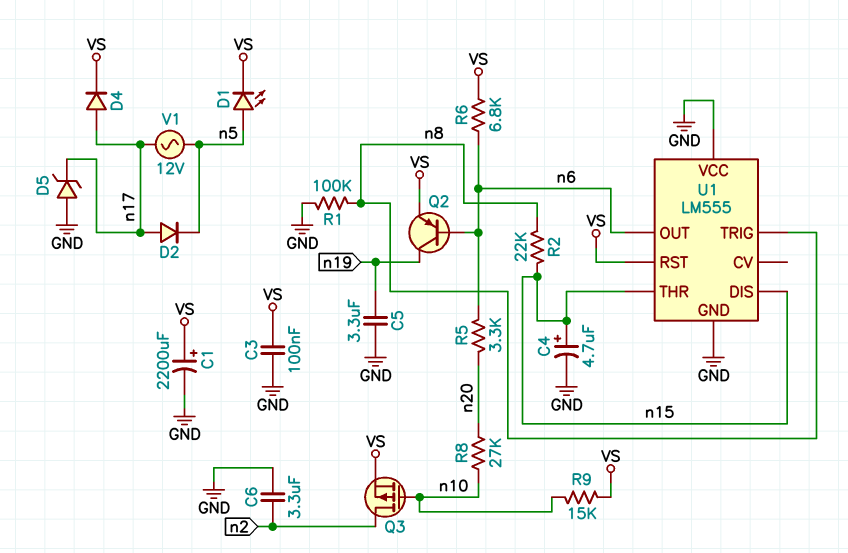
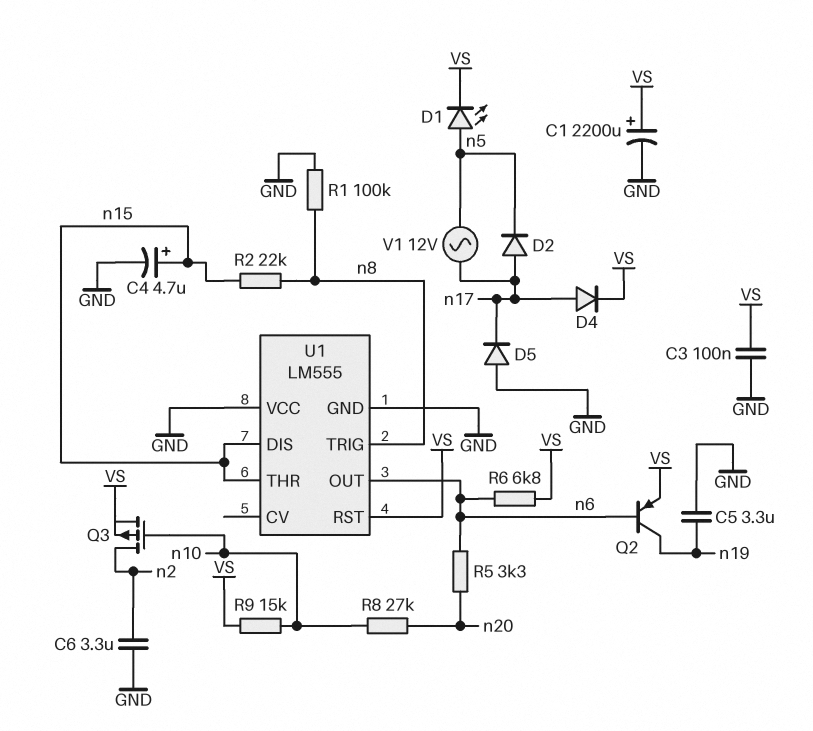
D5: zener (A GND, K n17) -> diode (A GND, K n17)

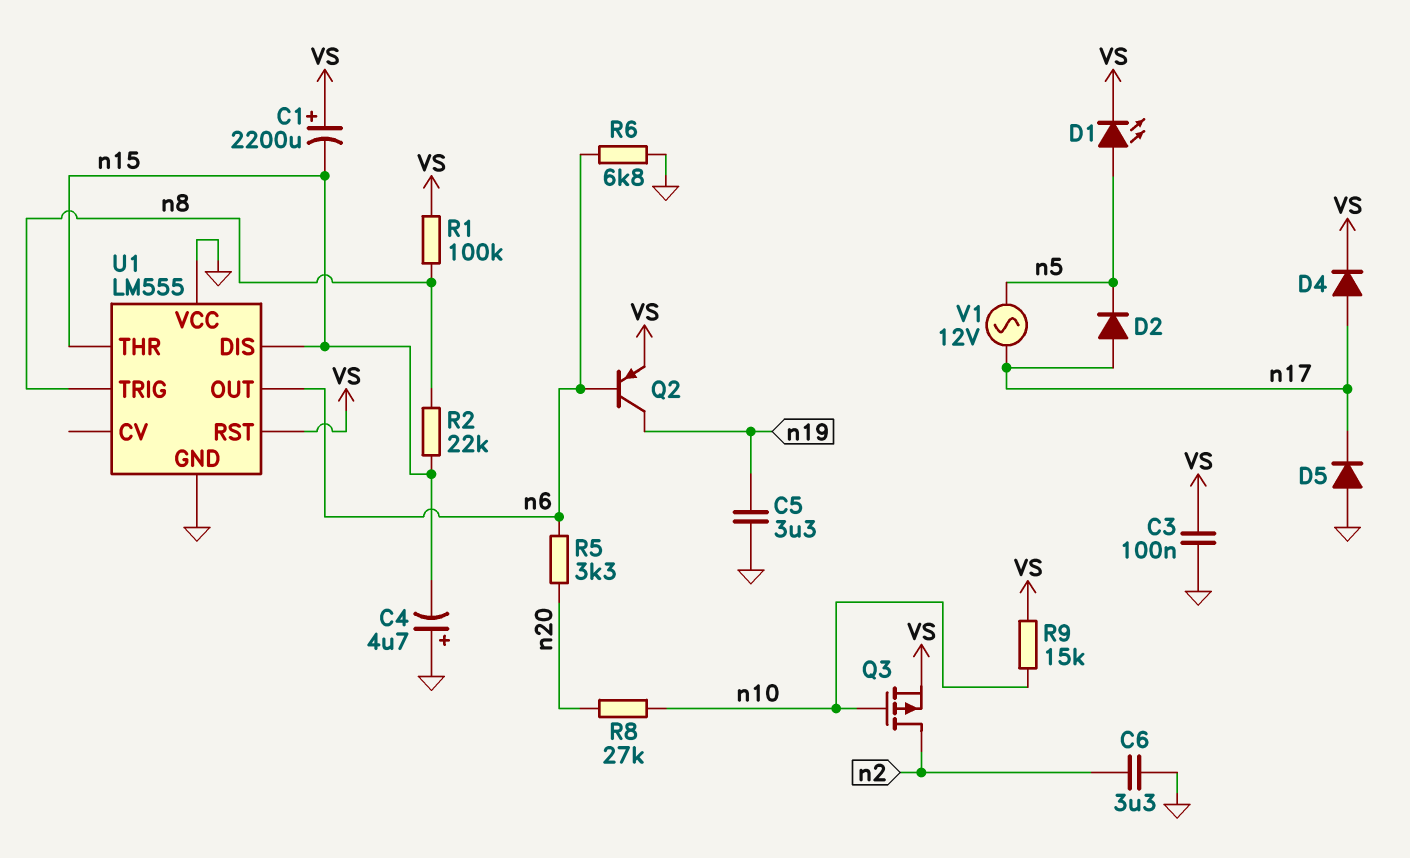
C1: 2200uF (plus VS, minus GND) -> 2200uF (plus VS, minus n15)
C4: 4.7uF (plus n15, minus GND) -> 4.7uF (plus GND, minus n15)
R1: 100k (GND, n8) -> 100k (VS, n8)
R6: 6.8k (VS, n6) -> 6.8k (GND, n6)

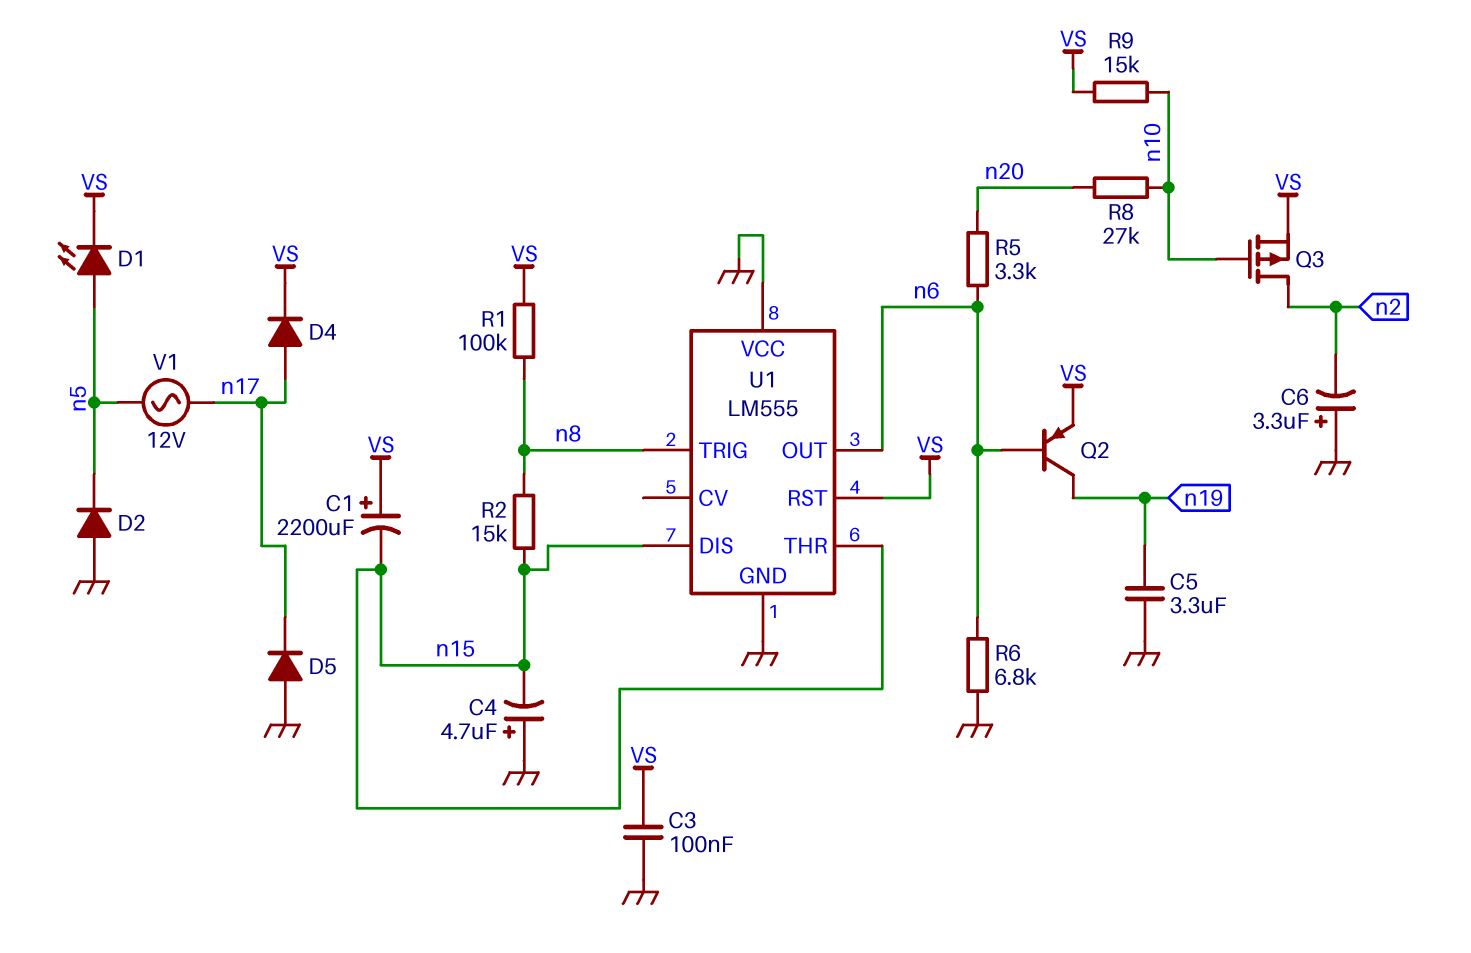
C6: 3.3uF (GND, n2) -> 3.3uF (plus GND, minus n2)
D2: diode (A n17, K n5) -> diode (A GND, K n5)
R2: 22k (n8, n15) -> 15k (n8, n15)

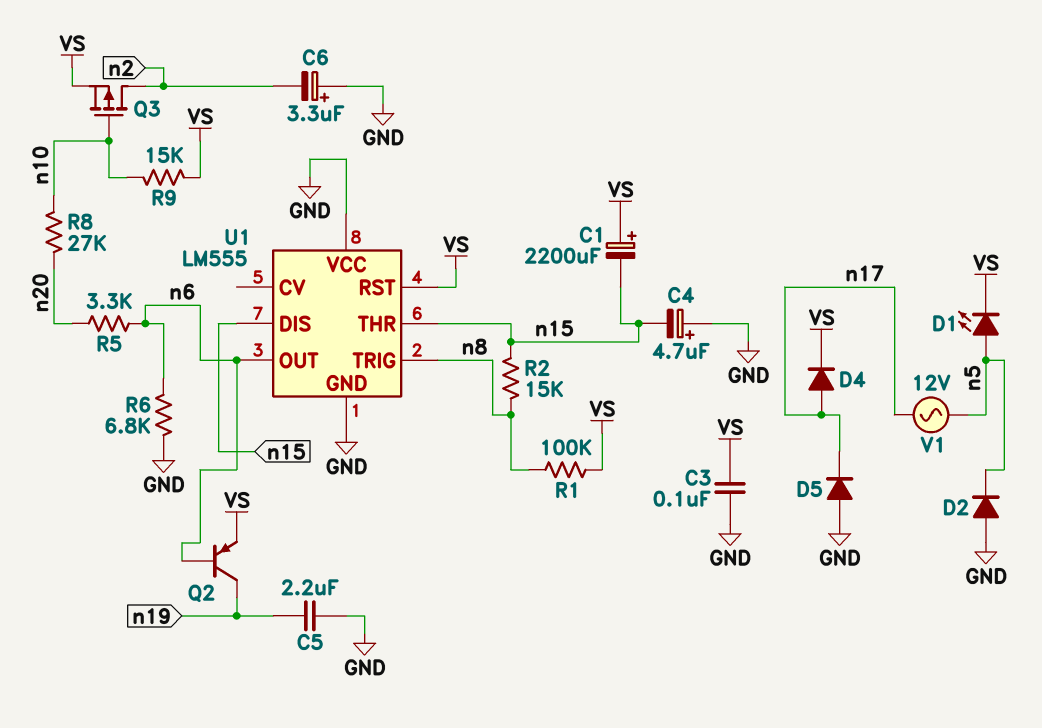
C5: 3.3uF (GND, n19) -> 2.2uF (GND, n19)

